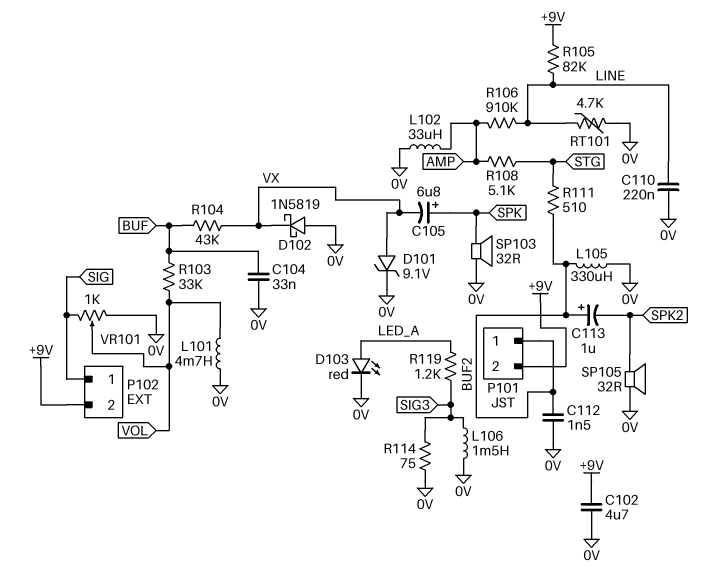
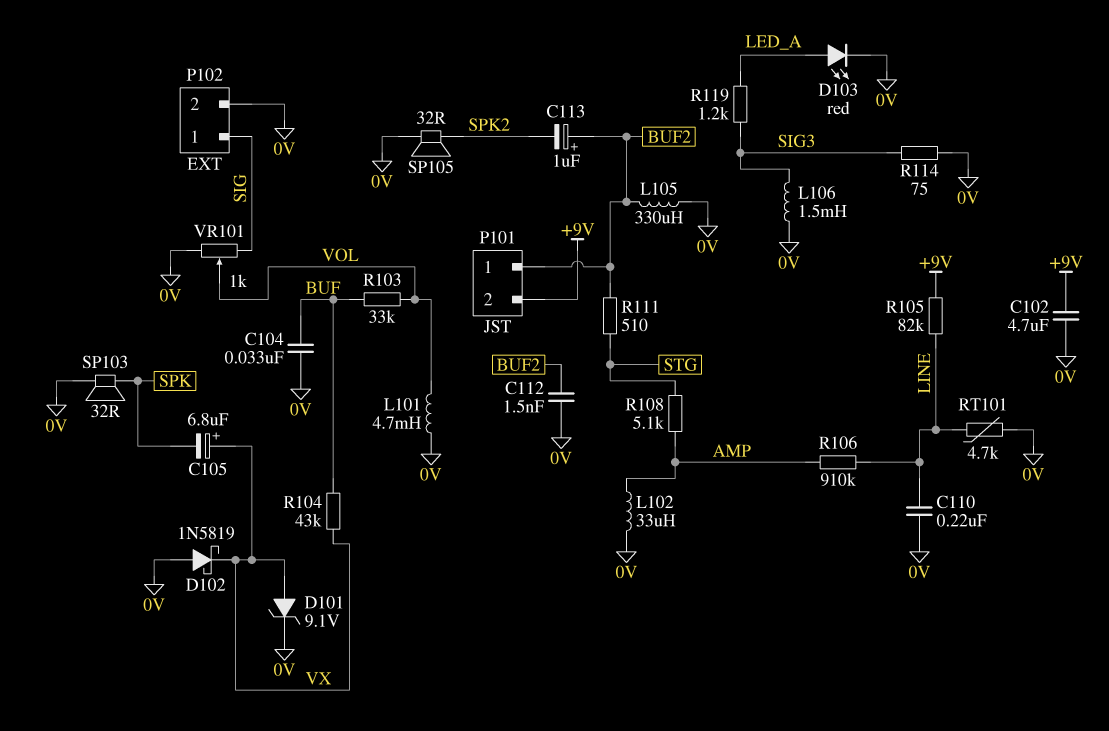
C105: 6.8uF (plus SPK, minus VX) -> 6.8uF (plus VX, minus SPK)
P102 pin 2: +9V -> 0V

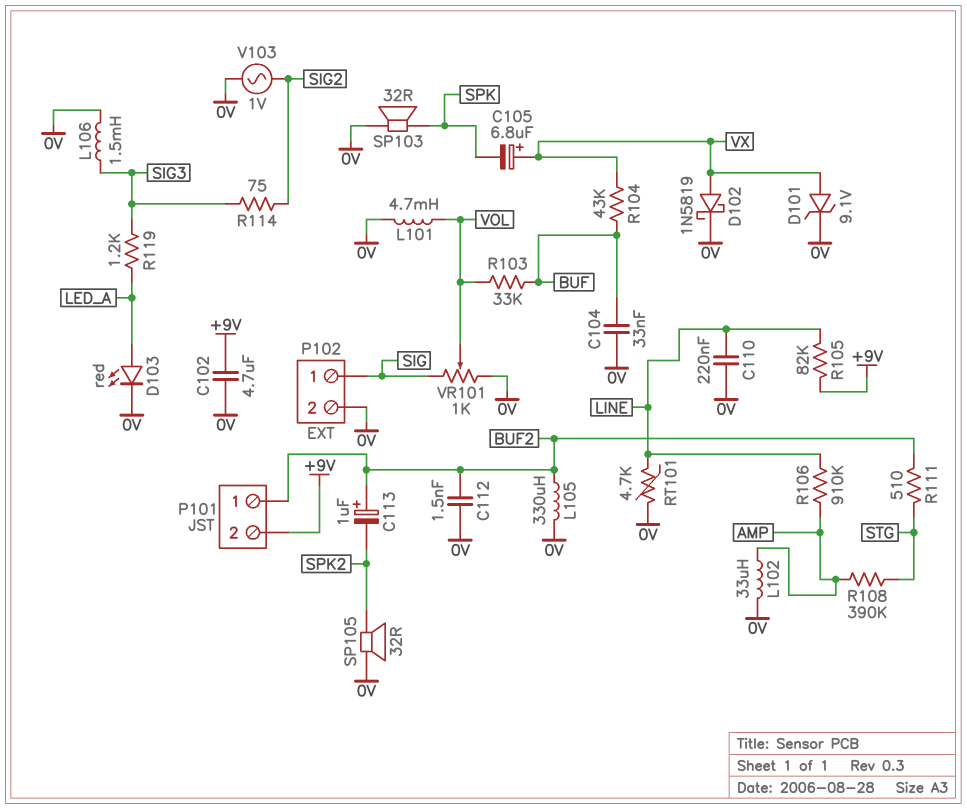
D102: schottky 1N5819 (A 0V, K VX) -> schottky 1N5819 (A VX, K 0V)
R108: 5.1k (AMP, STG) -> 390k (AMP, STG)
R114: 75 (0V, SIG3) -> 75 (SIG2, SIG3)
V103: none -> AC 1V (0V, SIG2)

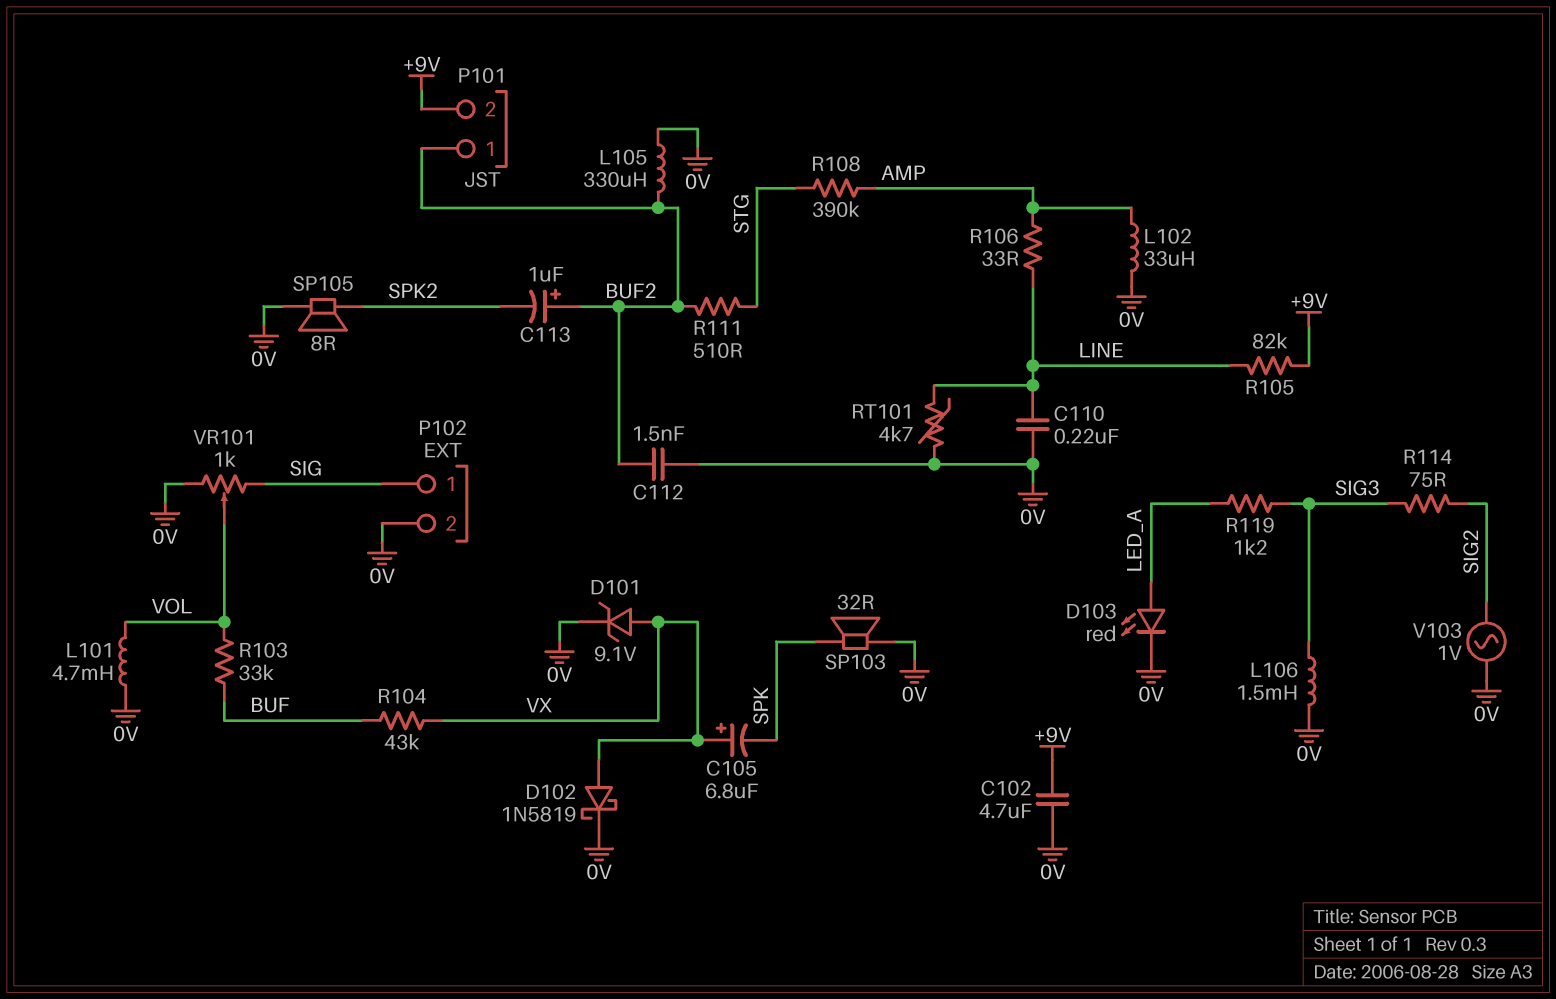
C104: 33nF (0V, BUF) -> none
R106: 910k (AMP, LINE) -> 33 (AMP, LINE)
SP105: speaker 32R (0V, SPK2) -> speaker 8R (0V, SPK2)

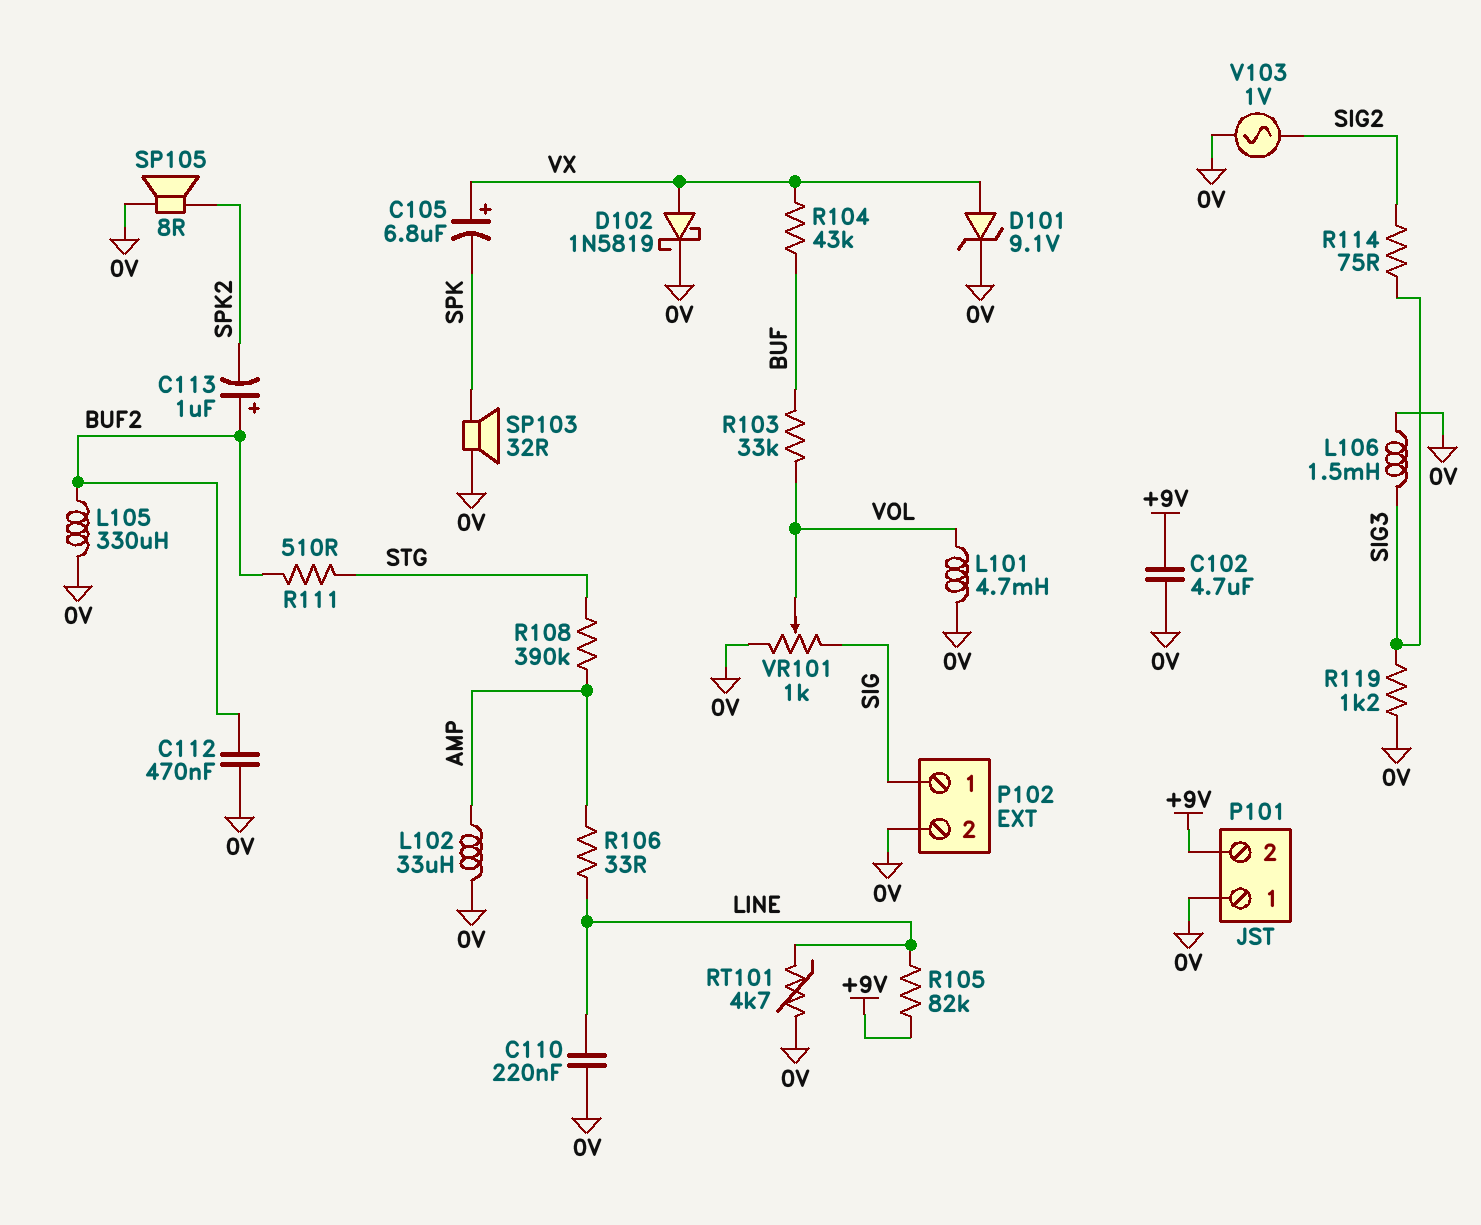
C112: 1.5nF (0V, BUF2) -> 470nF (0V, BUF2)
D103: LED red (A LED_A, K 0V) -> none
P101 pin 1: BUF2 -> 0V
R119: 1.2k (LED_A, SIG3) -> 1.2k (0V, SIG3)

